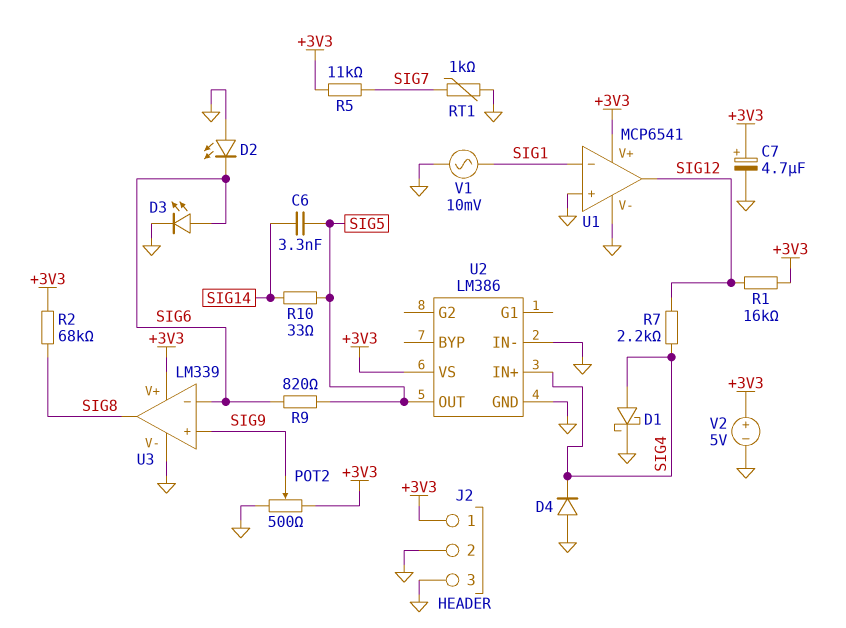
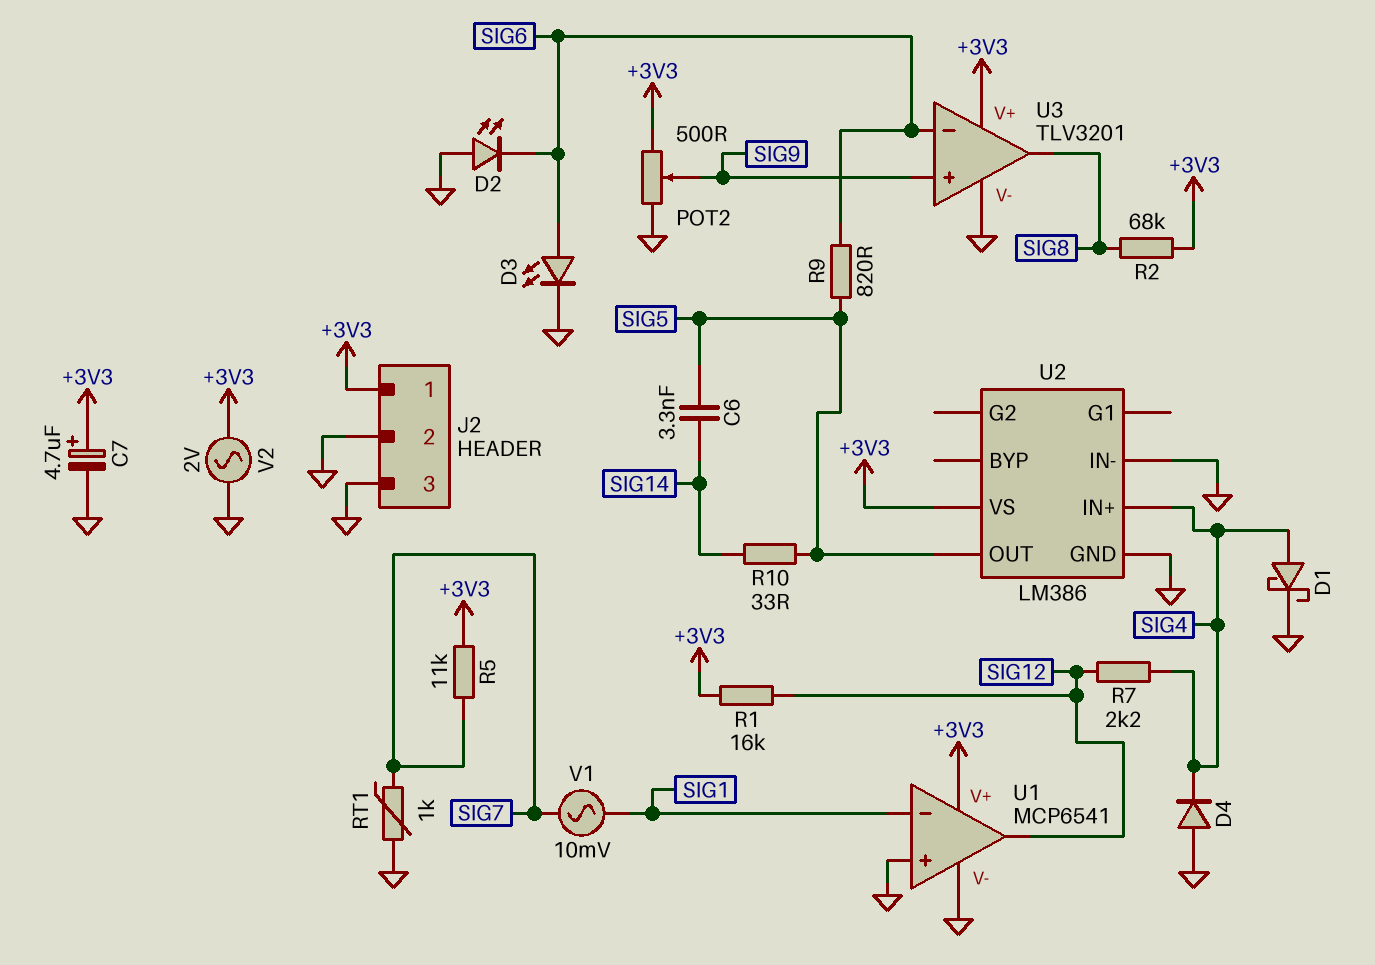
U3: LM339 -> TLV3201
V1: AC 10mV (GND, SIG1) -> AC 10mV (SIG1, SIG7)
V2: 5V (plus +3V3, minus GND) -> AC 2V (+3V3, GND)

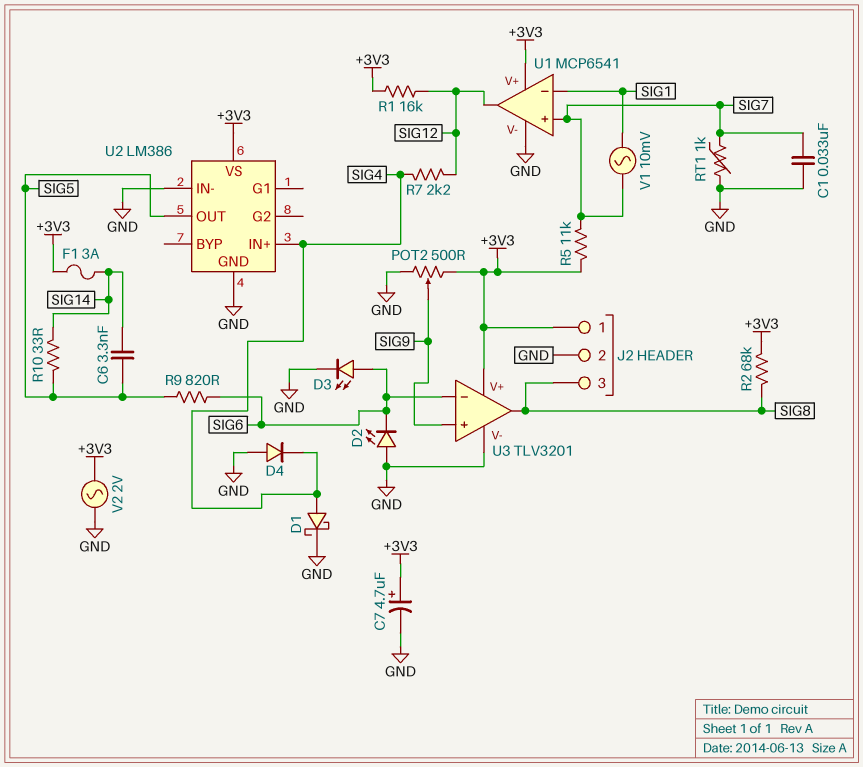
C1: none -> 33nF (GND, SIG7)
F1: none -> 3A (+3V3, SIG14)
J2 pin 3: GND -> SIG8
U1 pin in+: GND -> SIG7

